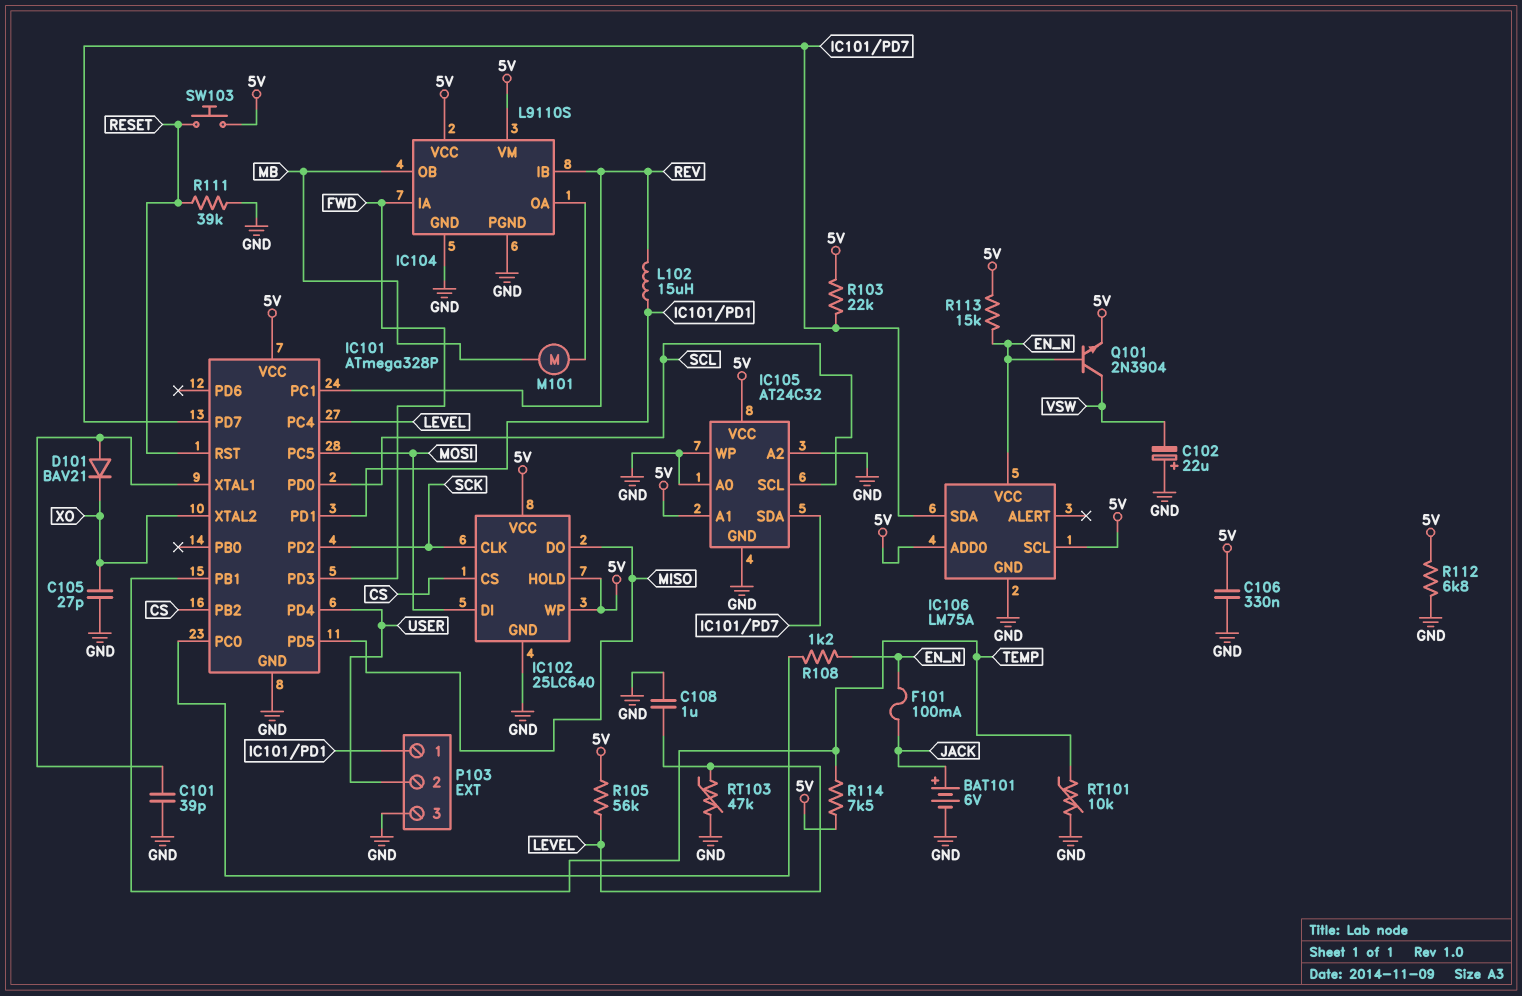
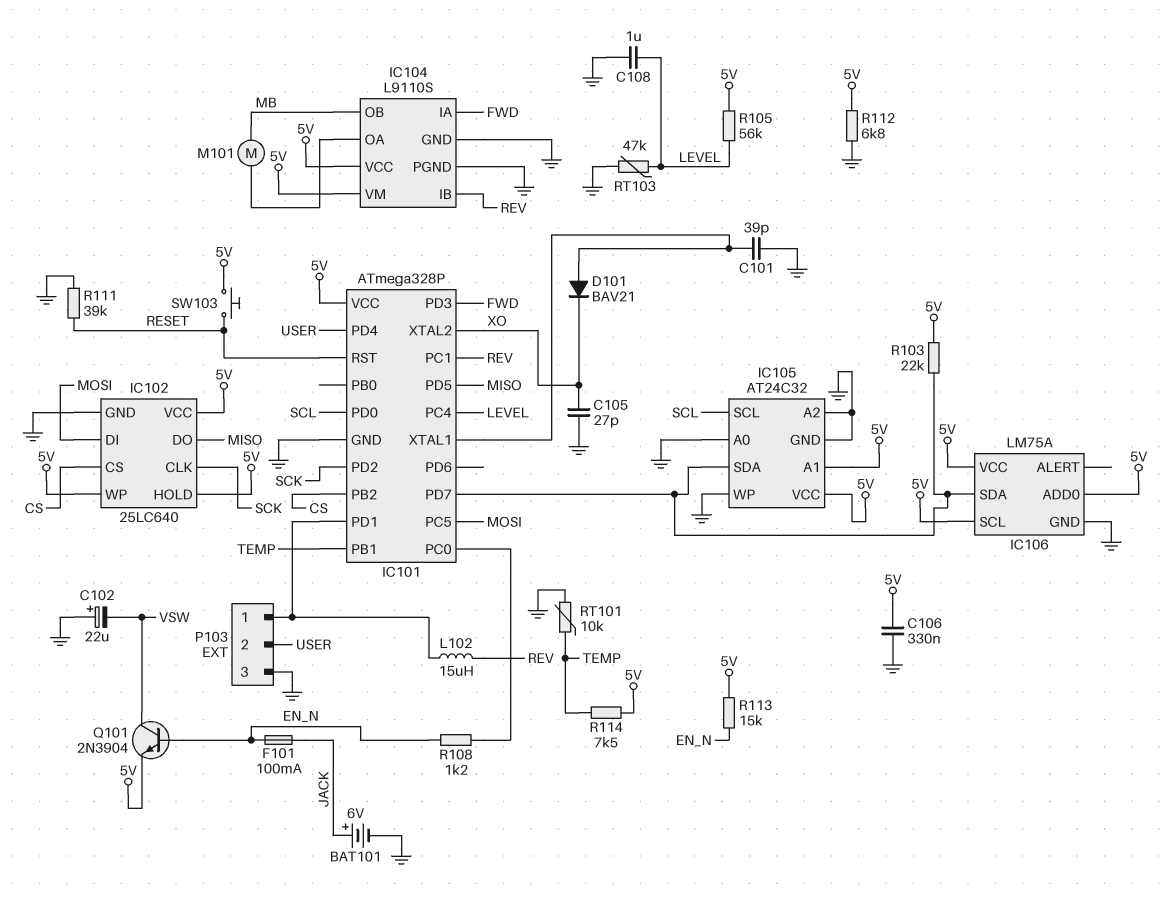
IC106 pin VCC: EN_N -> 5V

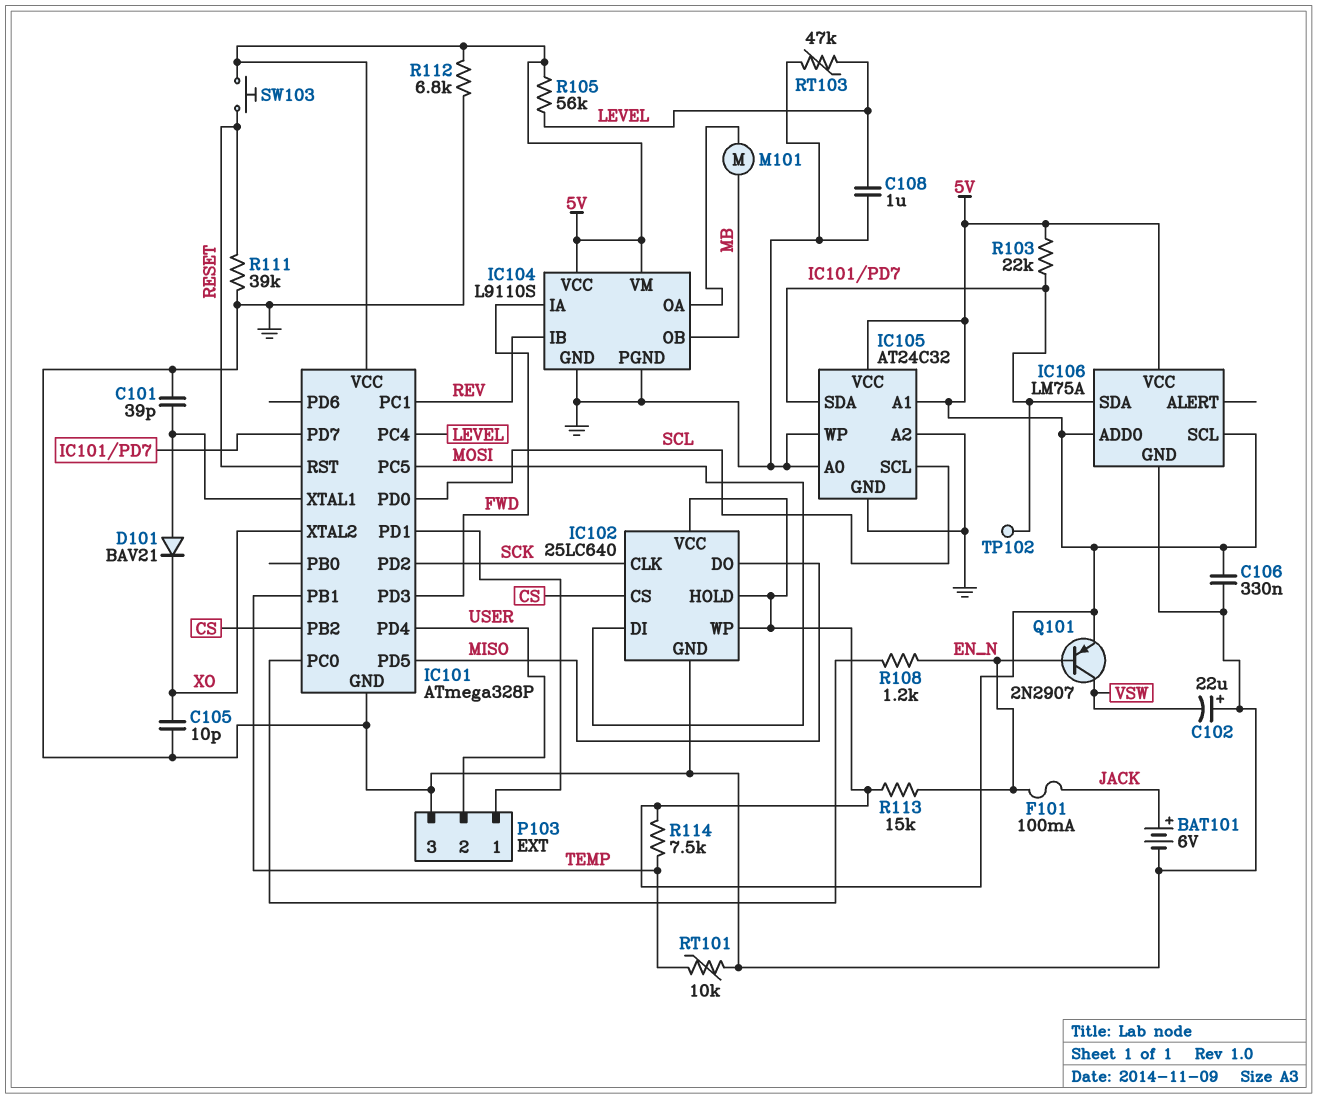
C105: 27pF (GND, XO) -> 10pF (GND, XO)
L102: 15uH (IC101/PD1, REV) -> none
Q101: NPN 2N3904 (B EN_N, C VSW, E 5V) -> PNP 2N2907 (B EN_N, C VSW, E 5V)
TP102: none -> test point (IC101/PD7)

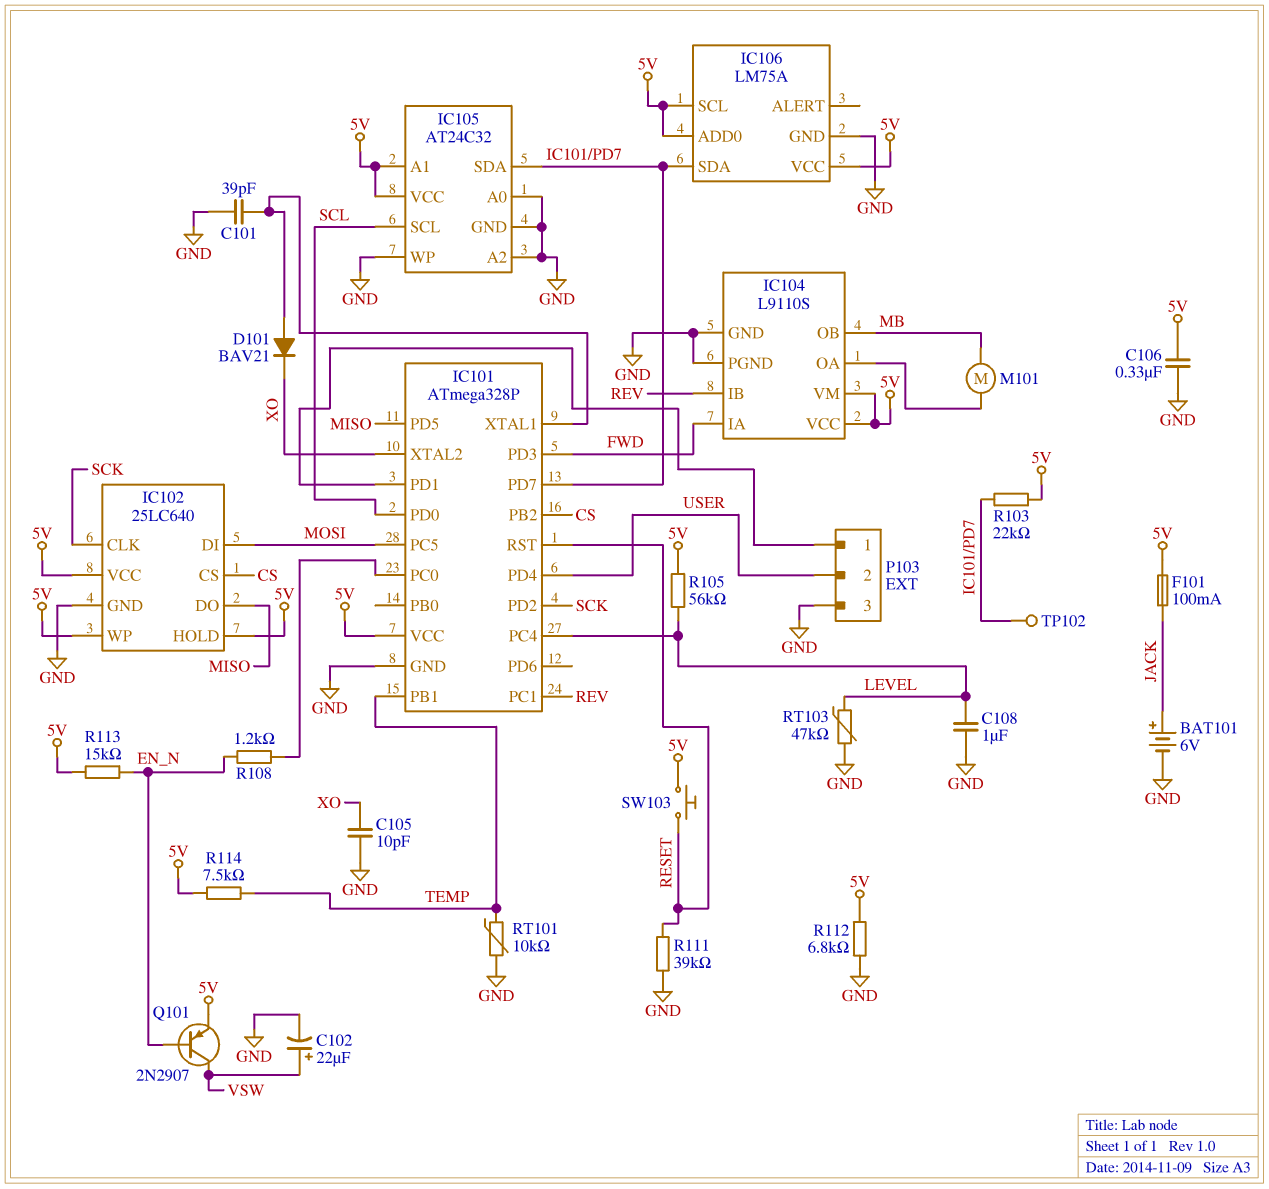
C102: 22uF (plus GND, minus VSW) -> 22uF (plus VSW, minus GND)
F101: 100mA (EN_N, JACK) -> 100mA (5V, JACK)

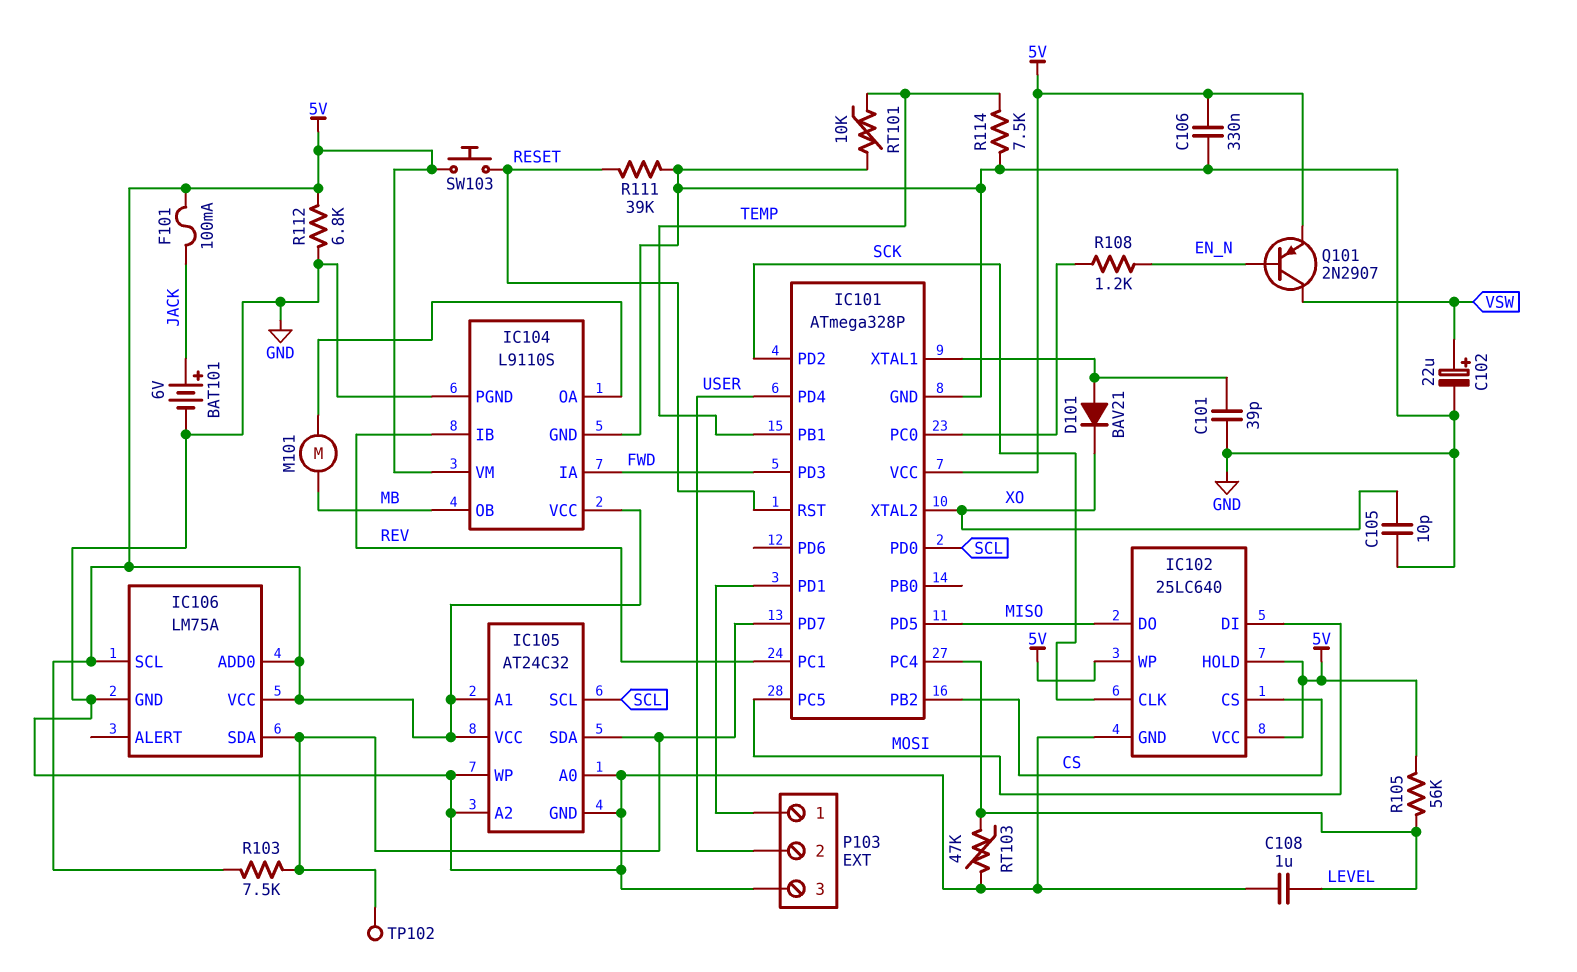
R103: 22k (5V, IC101/PD7) -> 7.5k (5V, IC101/PD7)
R113: 15k (5V, EN_N) -> none
R114: 7.5k (5V, TEMP) -> 7.5k (GND, TEMP)

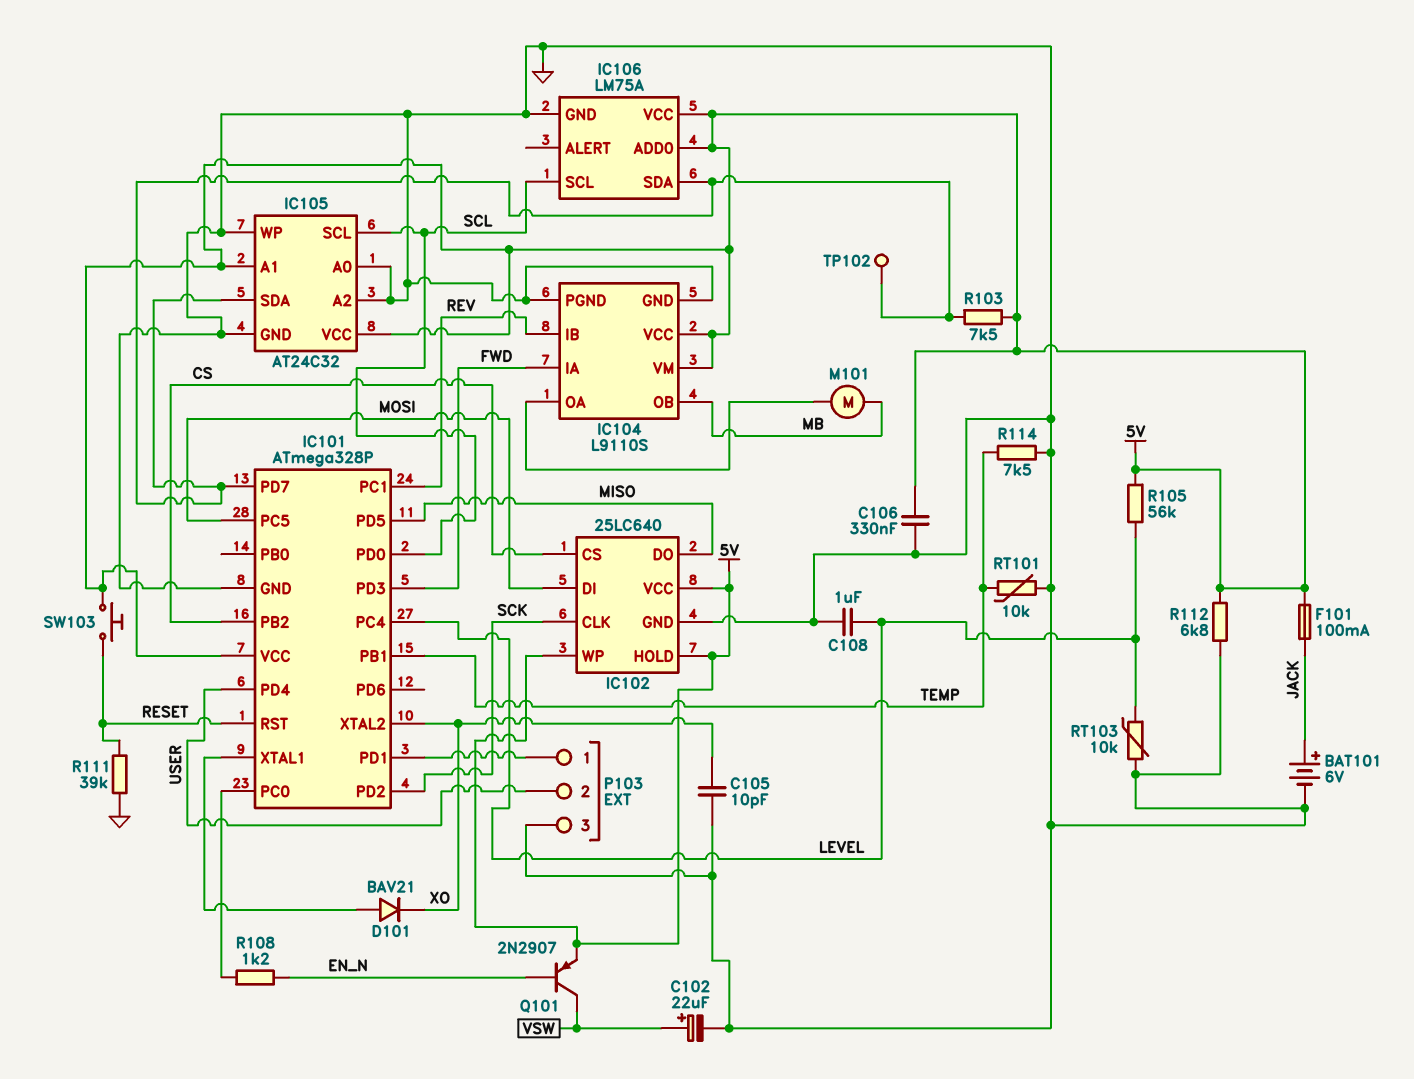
C101: 39pF (GND, IC101/XTAL1) -> none
IC106 pin SCL: 5V -> SCL
RT103: 47k (GND, LEVEL) -> 10k (GND, LEVEL)

